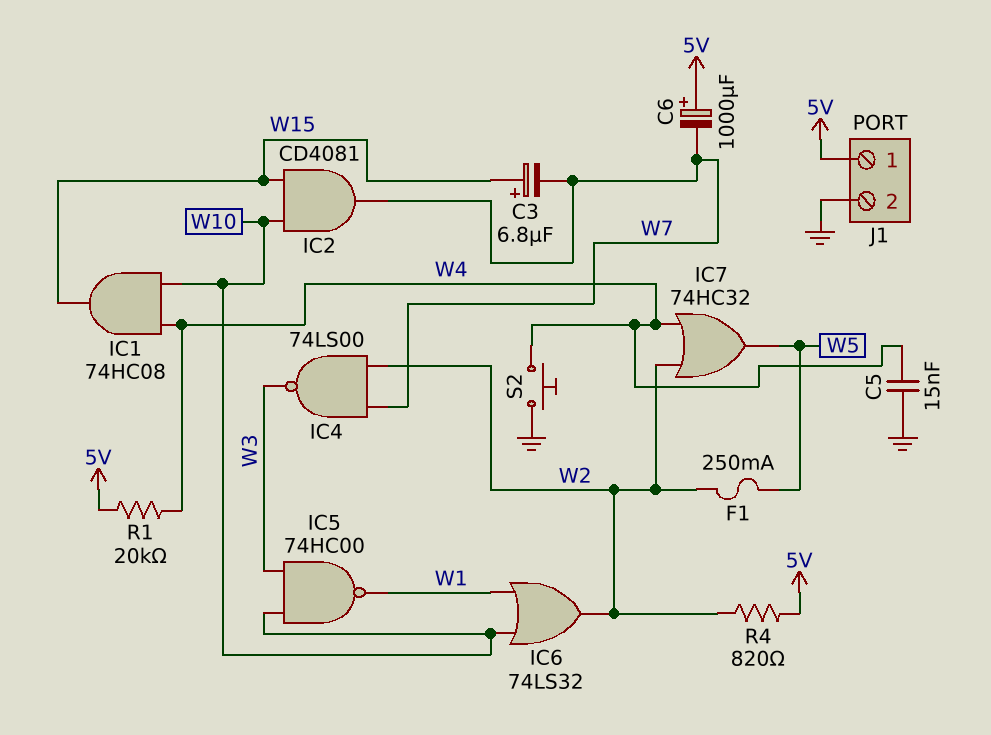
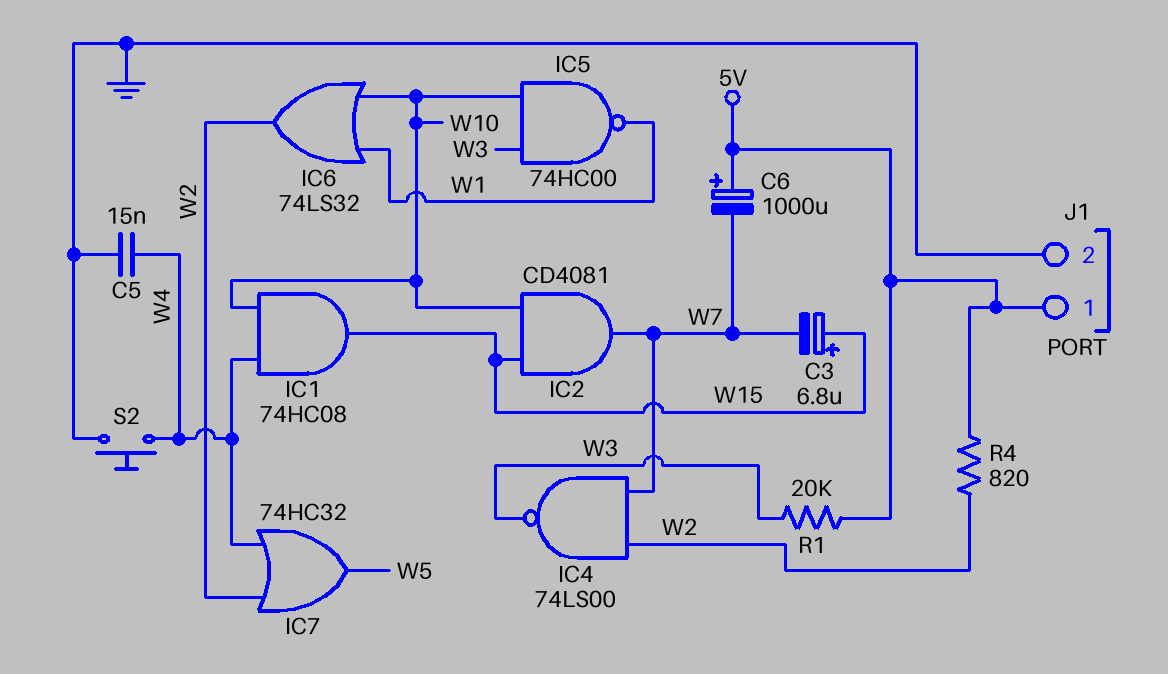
F1: 250mA (W2, W5) -> none
R1: 20k (5V, W4) -> 20k (5V, W3)

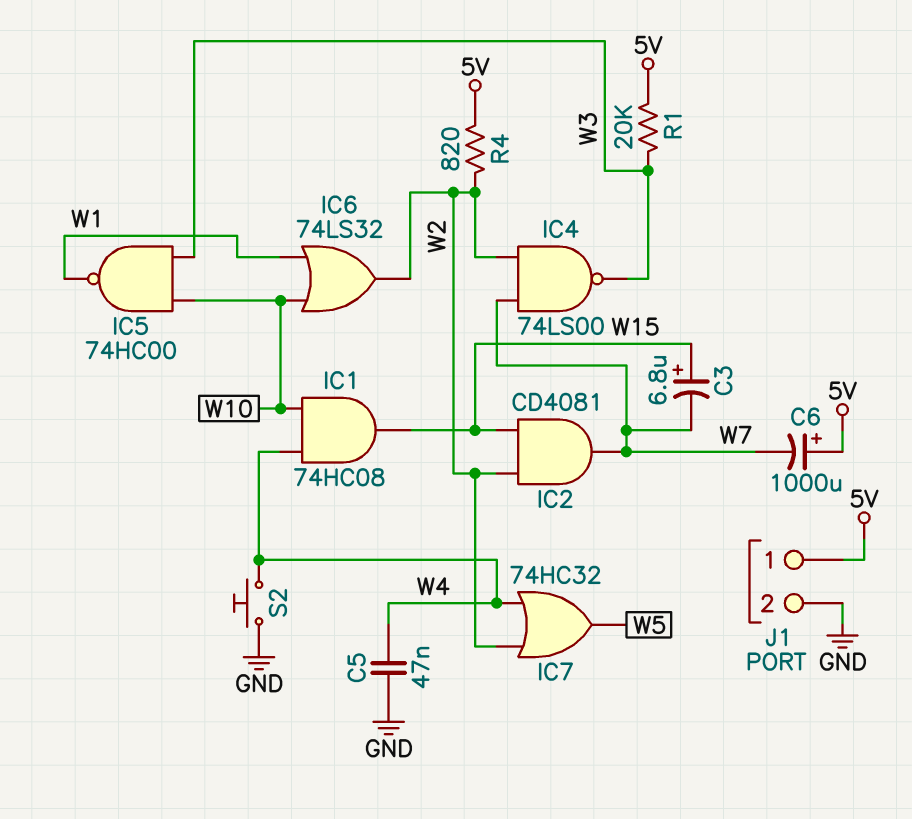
C5: 15nF (GND, W4) -> 47nF (GND, W4)
IC2: AND CD4081 (in W10, in W15, out W7) -> AND CD4081 (in W2, in W15, out W7)

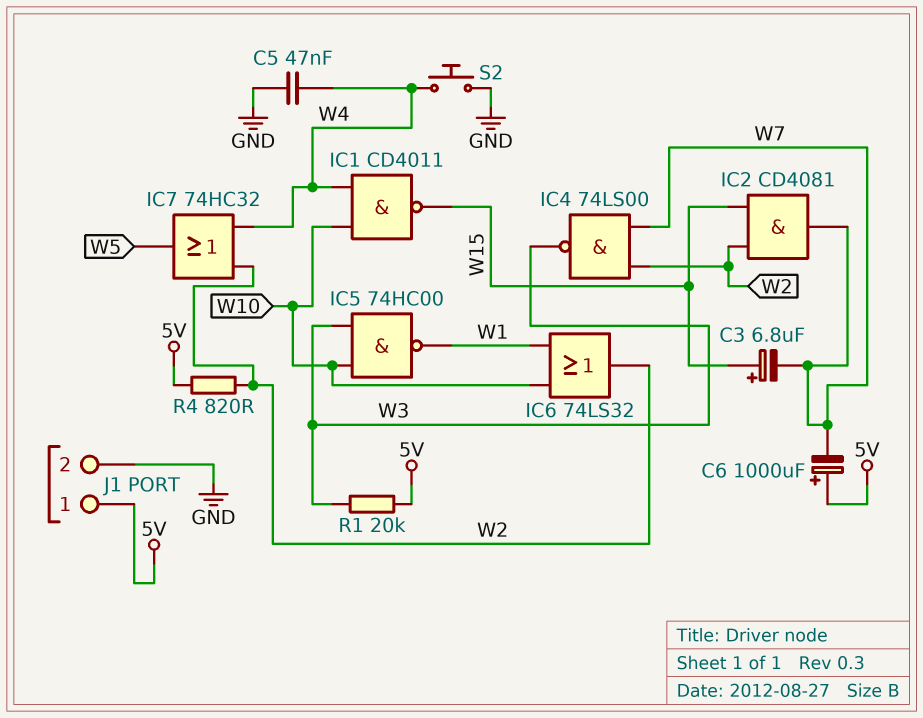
IC1: AND 74HC08 (in W4, in W10, out W15) -> NAND CD4011 (in W4, in W10, out W15)

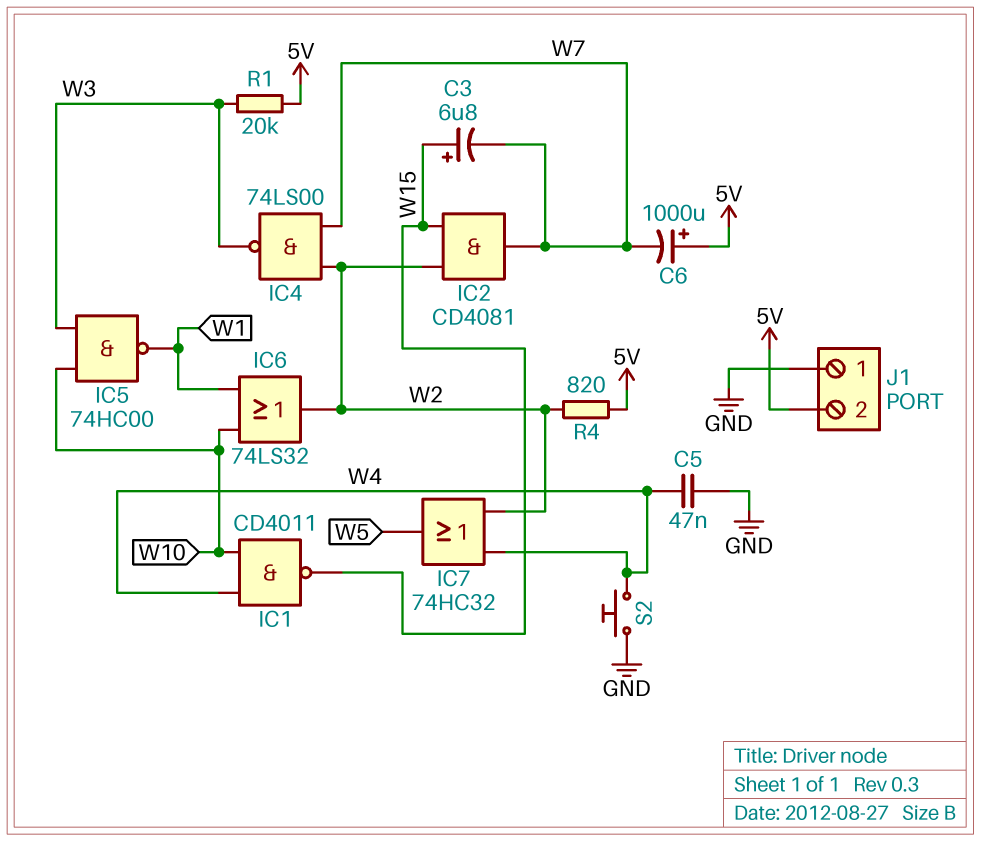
J1 pin 1: 5V -> GND
J1 pin 2: GND -> 5V

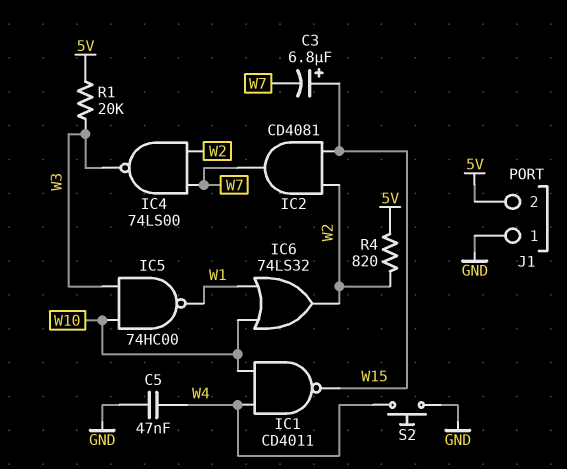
C6: 1000uF (plus 5V, minus W7) -> none
IC7: OR 74HC32 (in W2, in W4, out W5) -> none

